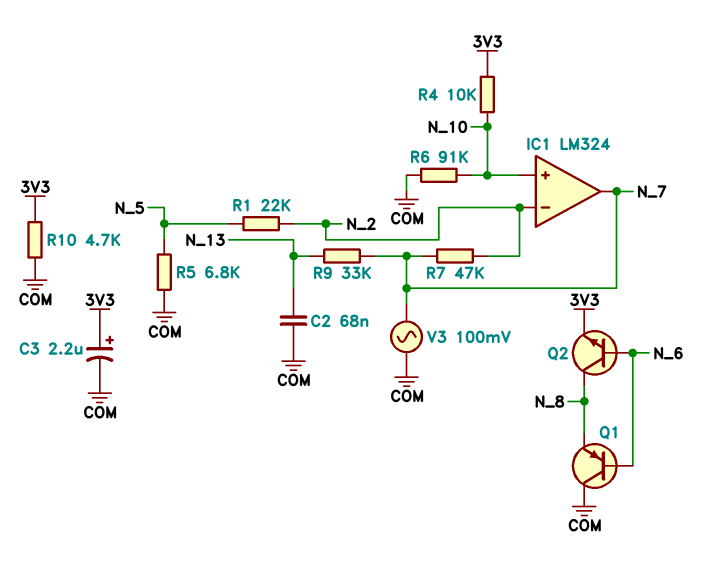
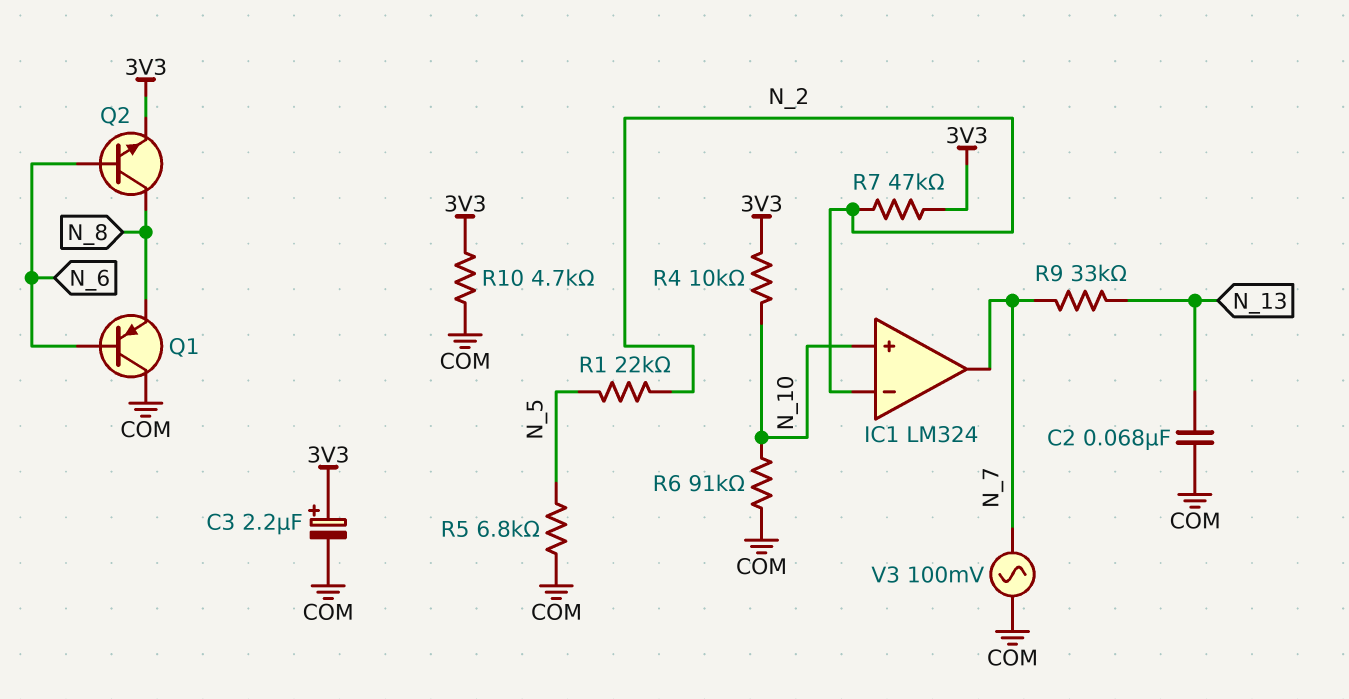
R7: 47k (N_2, N_7) -> 47k (3V3, N_2)

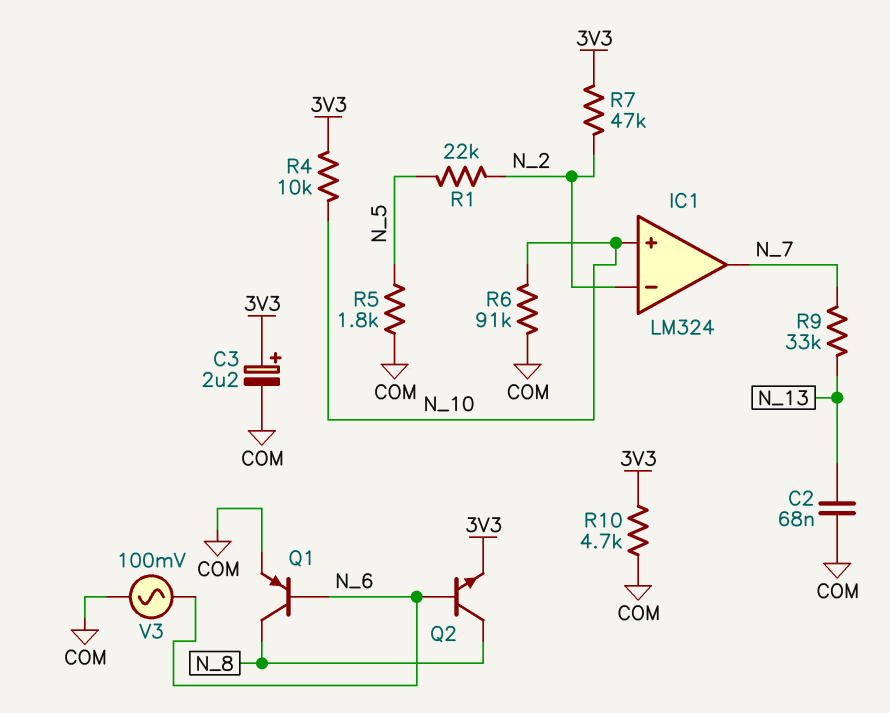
Q1: PNP (B N_6, C COM, E N_8) -> PNP (B N_6, C N_8, E COM)
R5: 6.8k (COM, N_5) -> 1.8k (COM, N_5)
V3: AC 100mV (COM, N_7) -> AC 100mV (COM, N_6)

